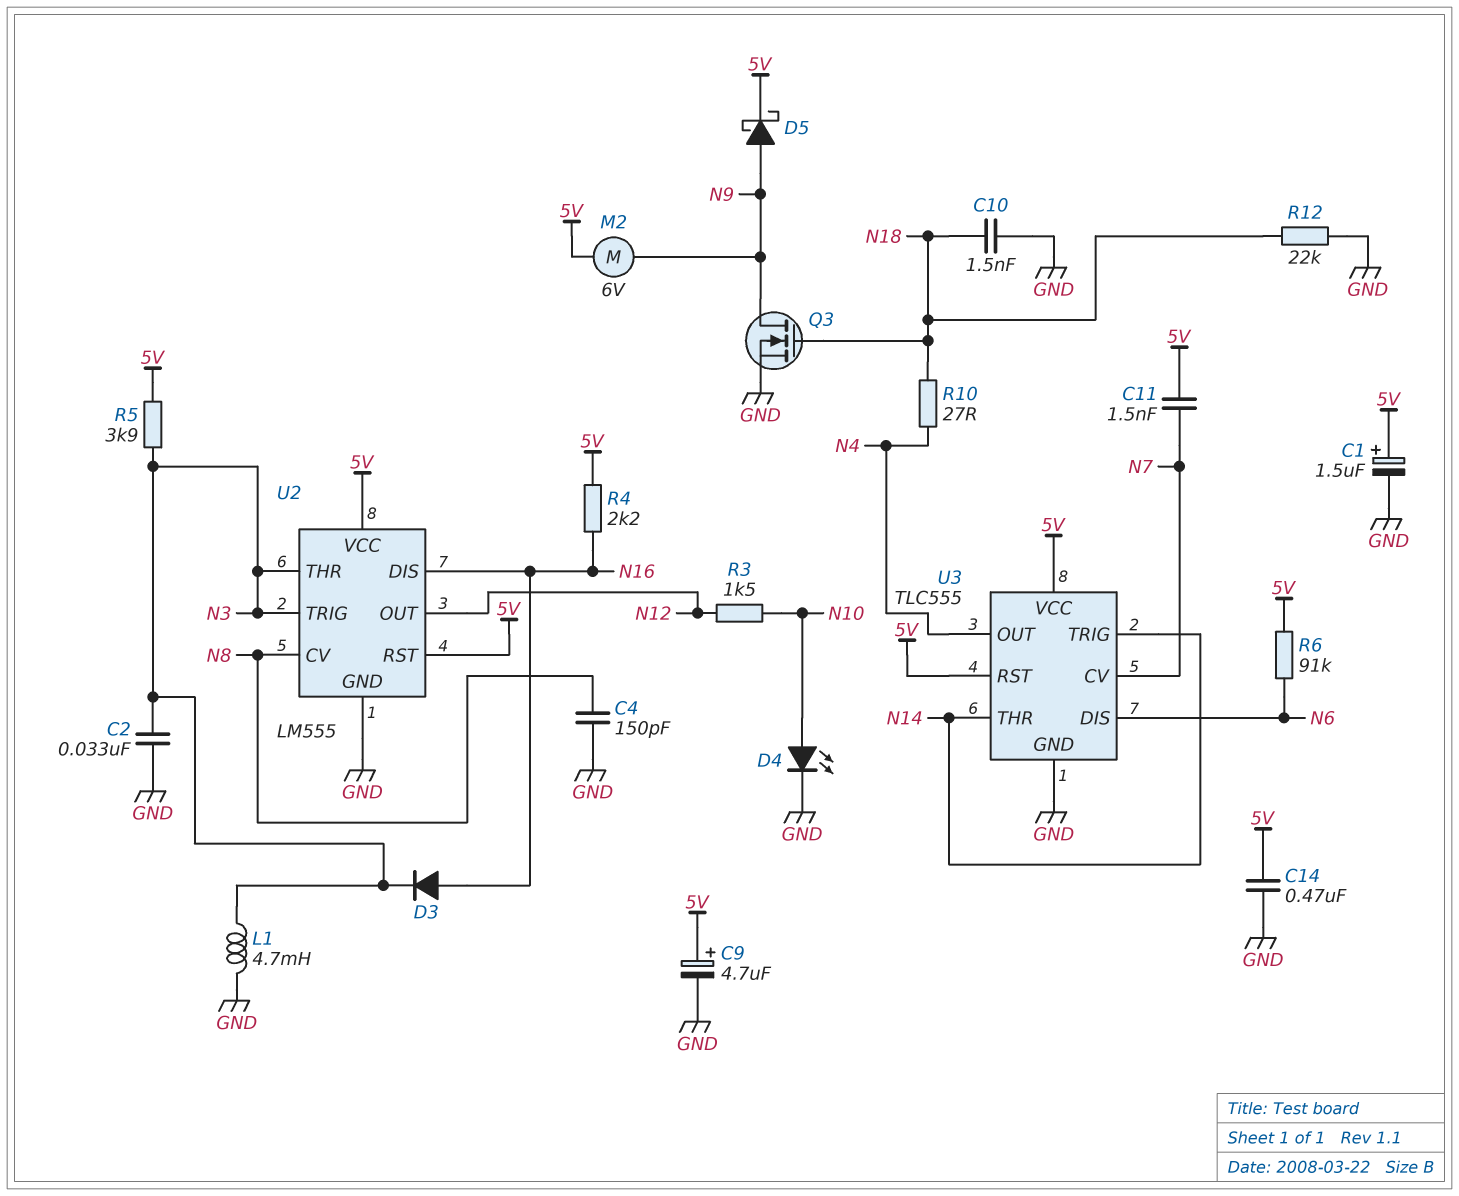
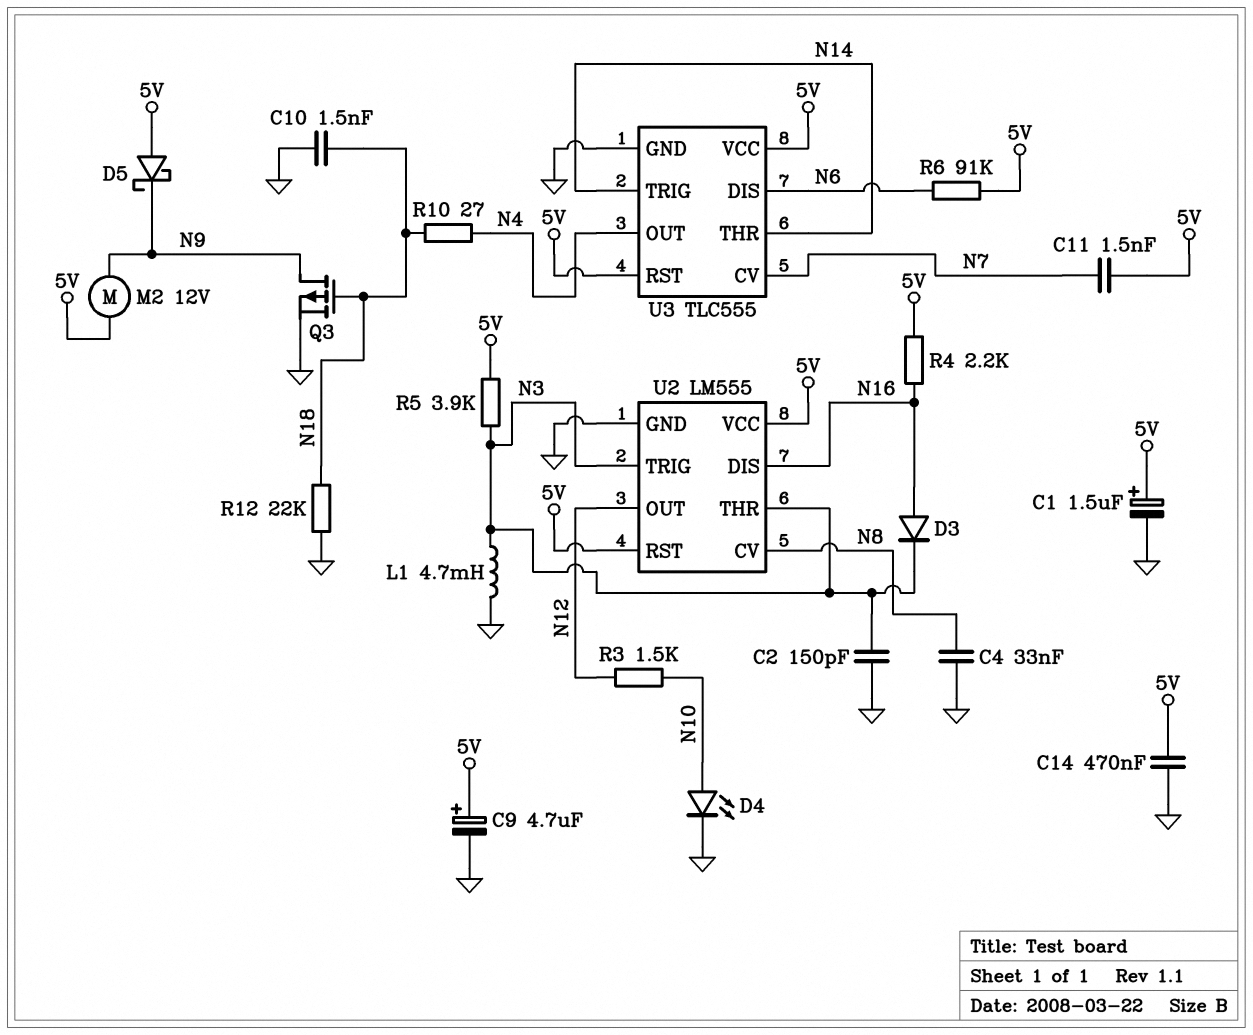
C2: 33nF (GND, N3) -> 150pF (GND, N3)
C4: 150pF (GND, N8) -> 33nF (GND, N8)
D5: schottky (A N9, K 5V) -> schottky (A 5V, K N9)
M2: motor 6V (5V, N9) -> motor 12V (5V, N9)
Q3: NMOS (G N18, D N9, S GND) -> PMOS (G N18, D N9, S GND)

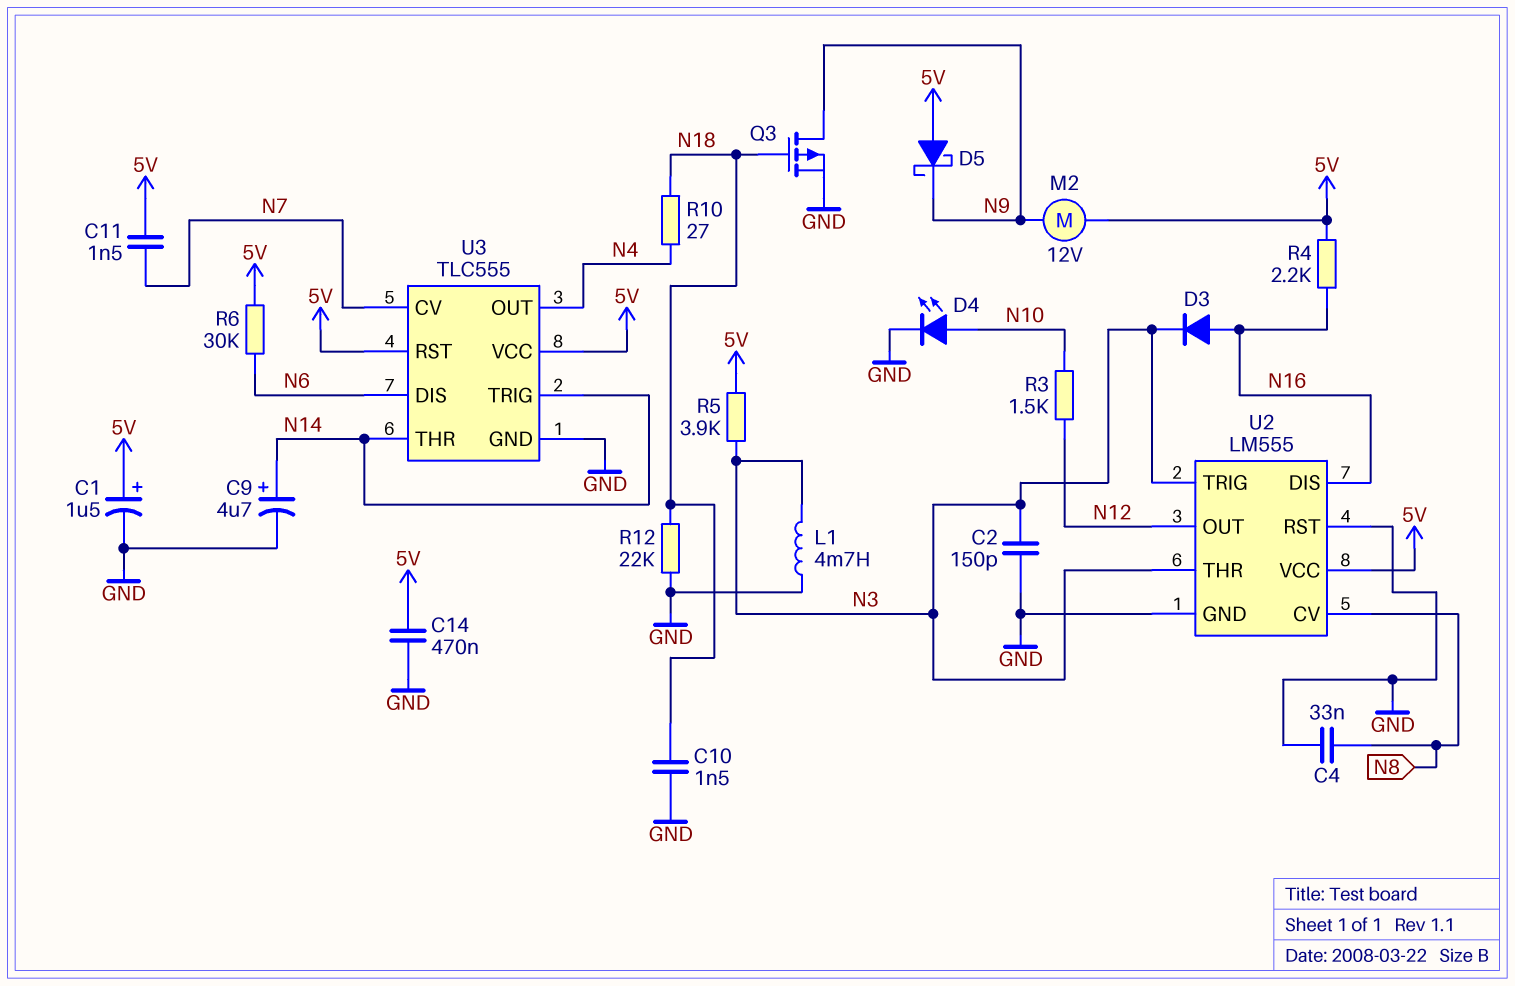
C9: 4.7uF (plus 5V, minus GND) -> 4.7uF (plus N14, minus GND)
R6: 91k (5V, N6) -> 30k (5V, N6)
U2 pin RST: 5V -> GND

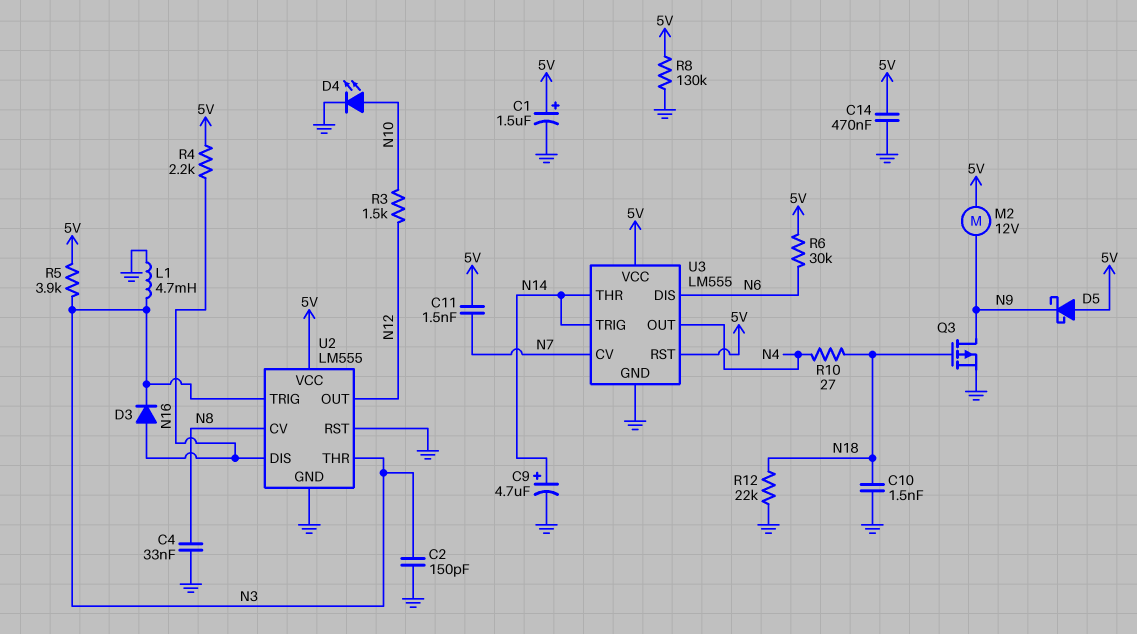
R8: none -> 130k (5V, GND)
U3: TLC555 -> LM555

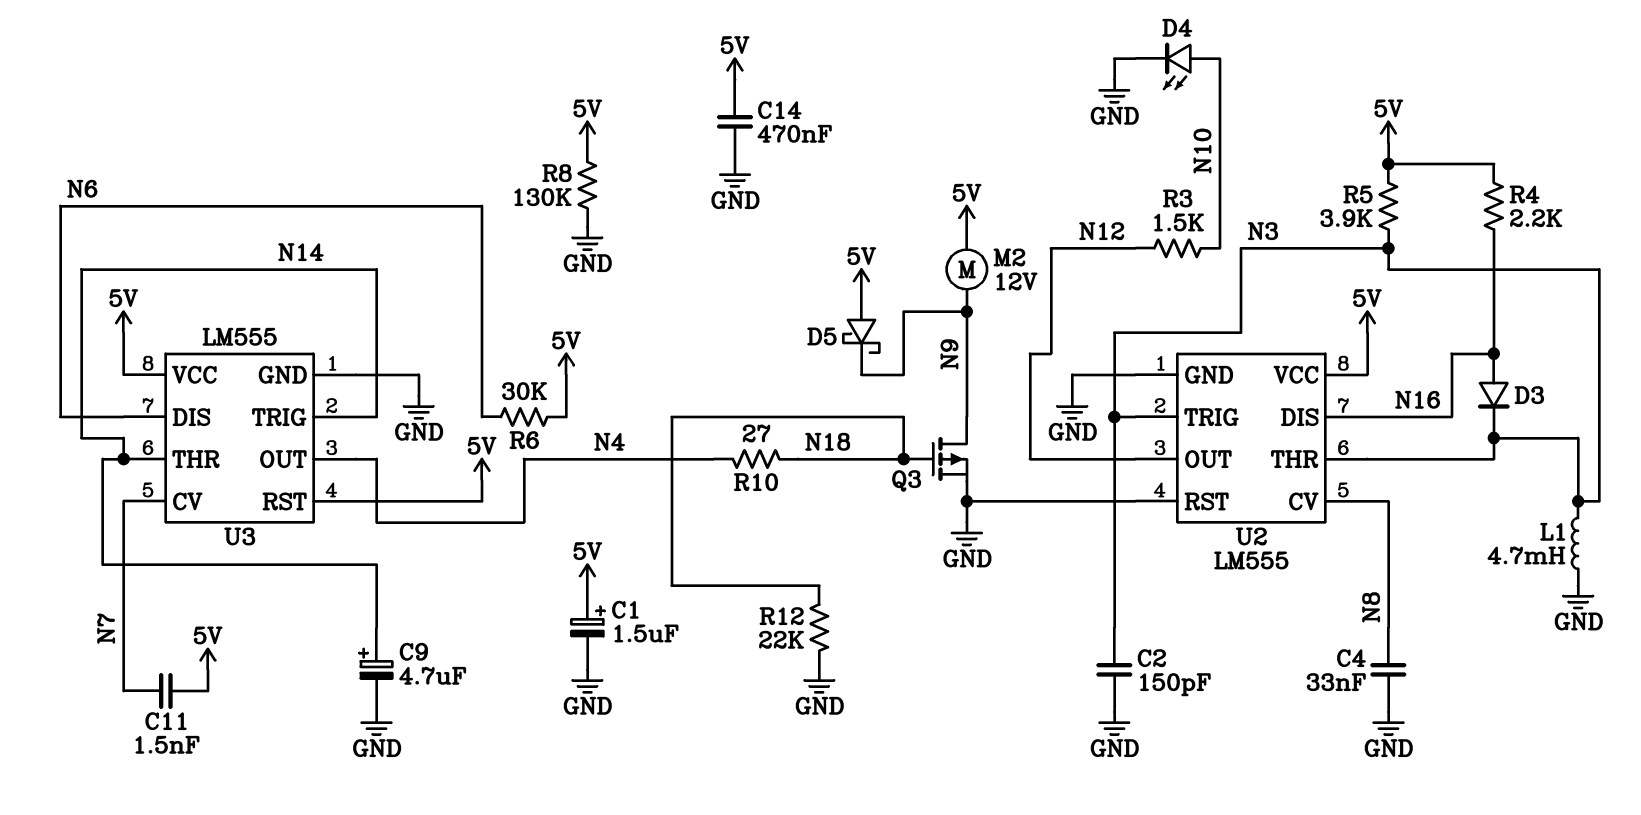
C10: 1.5nF (GND, N18) -> none

